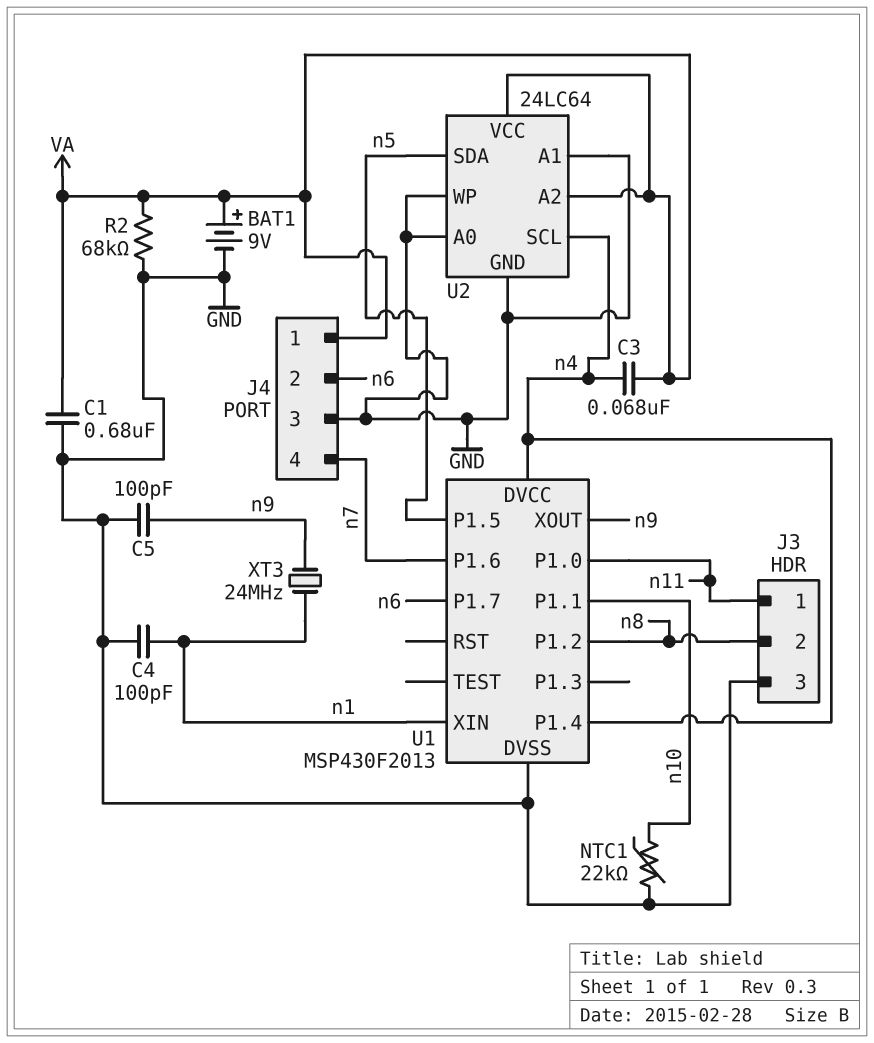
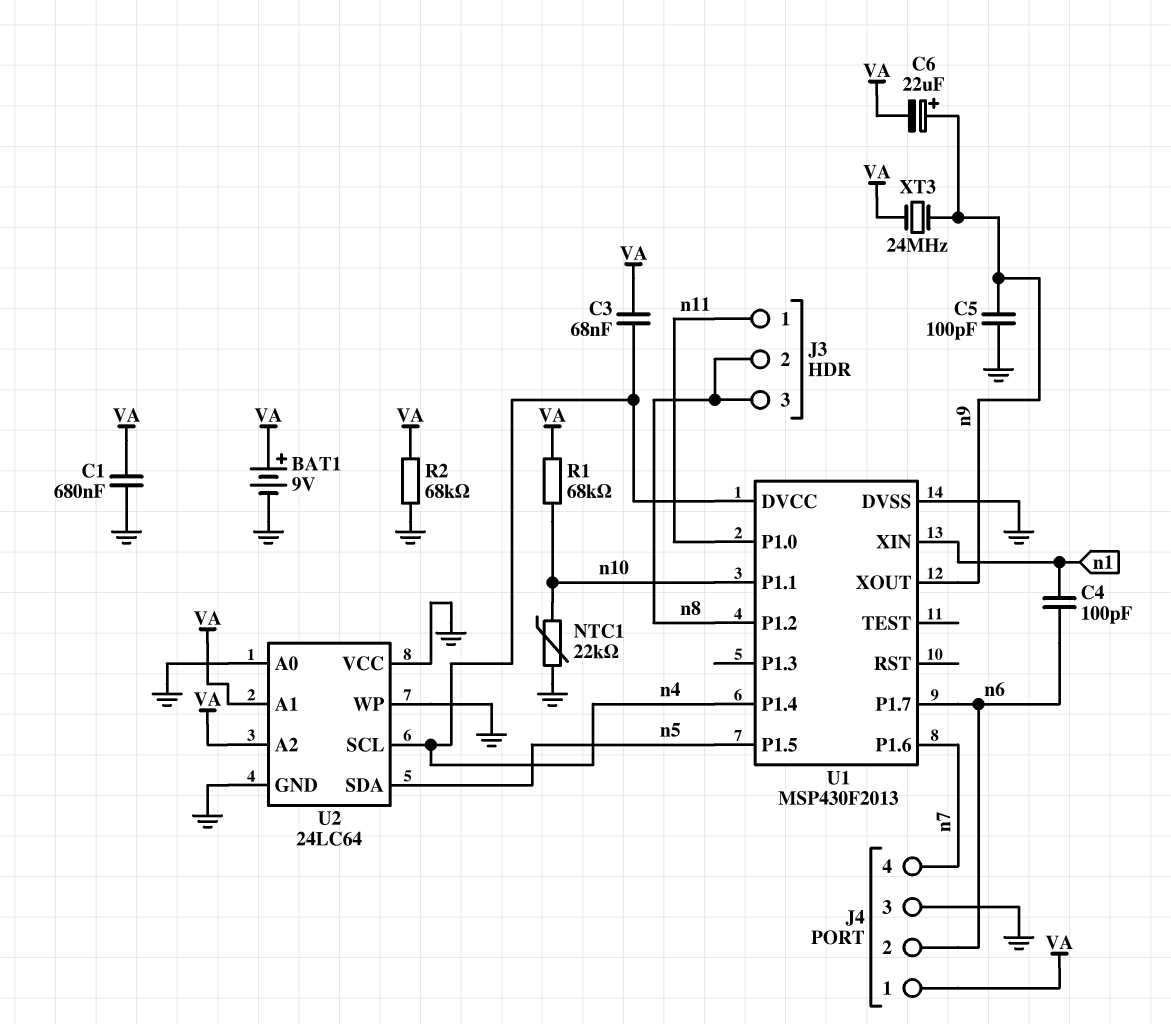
C4: 100pF (GND, n1) -> 100pF (n1, n6)
C6: none -> 22uF (plus n9, minus VA)
J3 pin 3: GND -> n8
R1: none -> 68k (VA, n10)
U2 pin A1: GND -> VA
U2 pin VCC: VA -> GND
XT3: 24MHz (n1, n9) -> 24MHz (VA, n9)

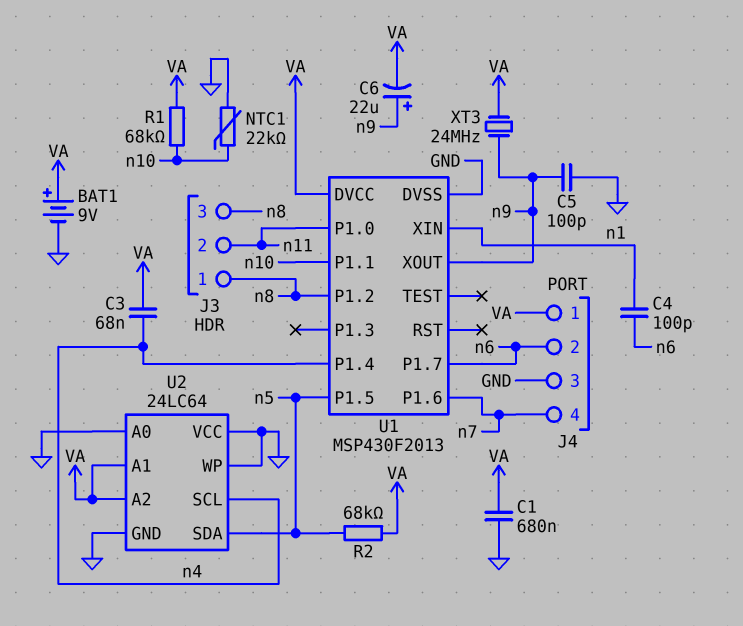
J3 pin 1: n11 -> n8
J3 pin 2: n8 -> n11
R2: 68k (GND, VA) -> 68k (VA, n5)
U1 pin DVCC: n4 -> VA

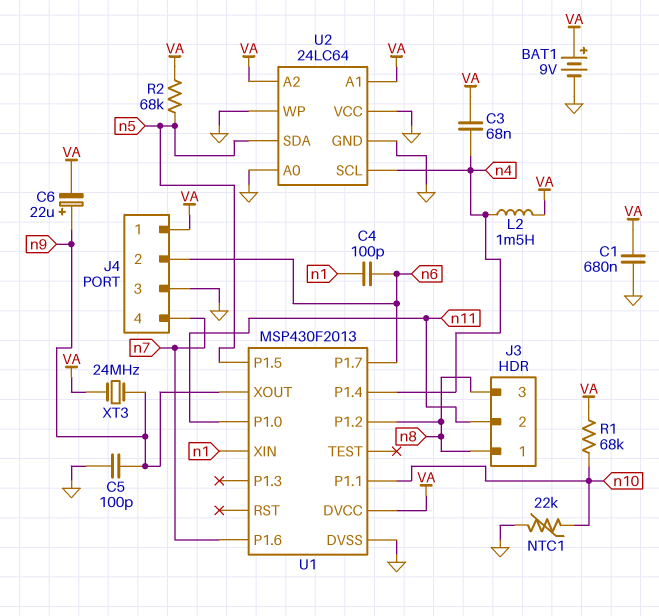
L2: none -> 1.5mH (VA, n4)

